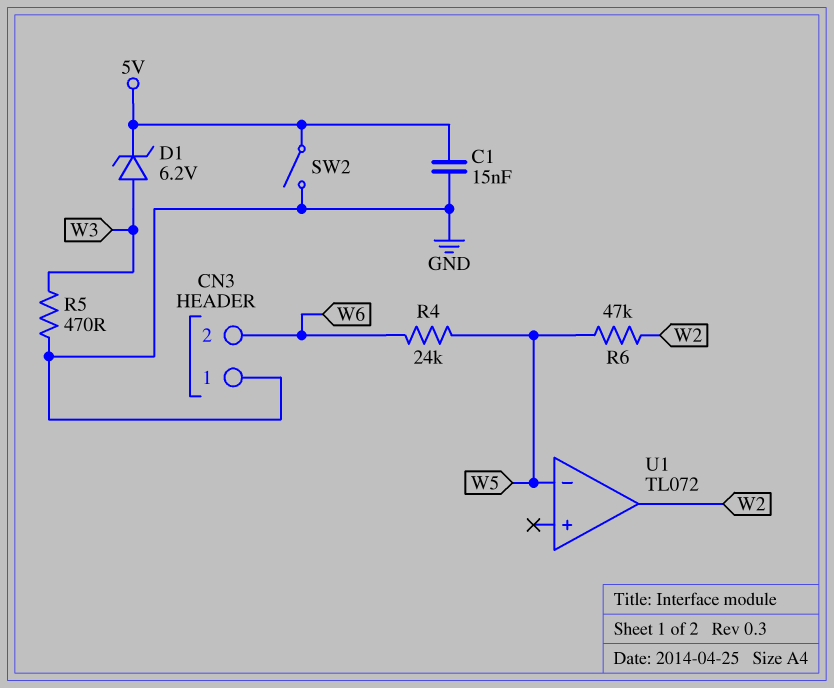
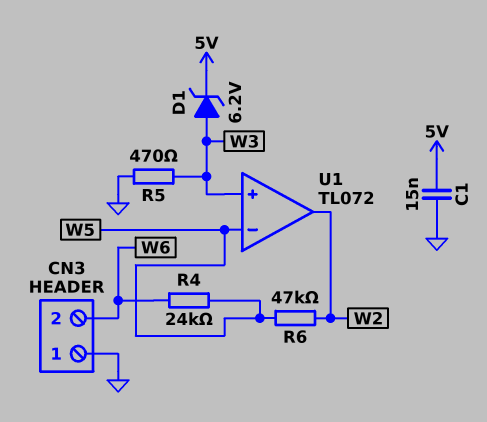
SW2: switch (5V, GND) -> none
U1 pin in+: none -> W3

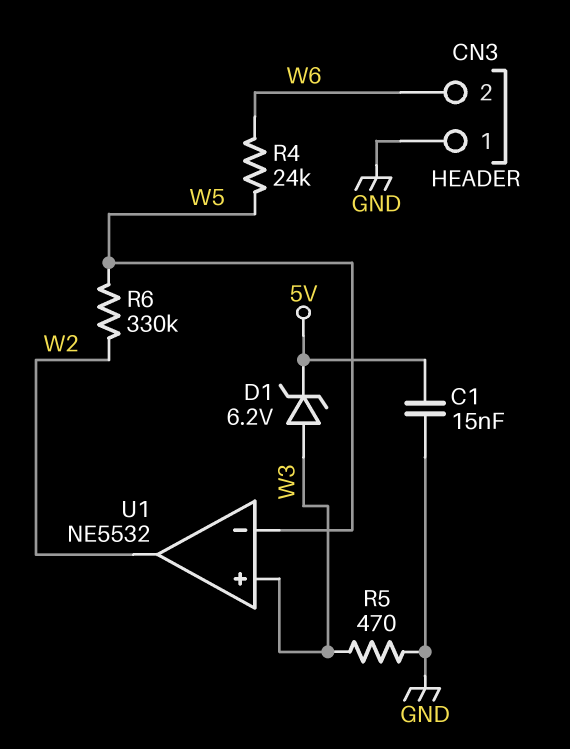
R6: 47k (W2, W5) -> 330k (W2, W5)
U1: TL072 -> NE5532

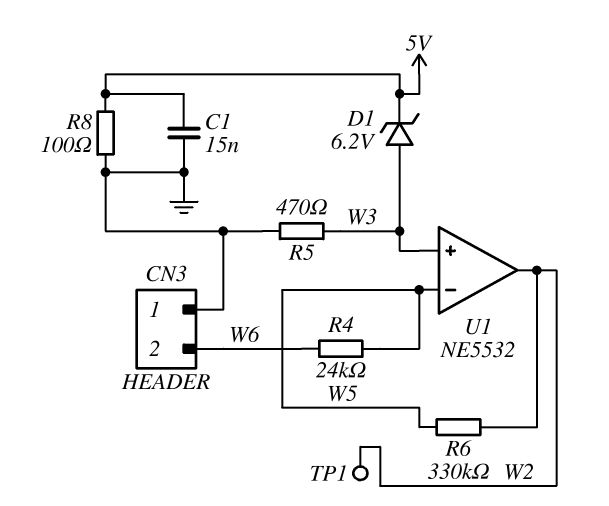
R8: none -> 100 (5V, GND)
TP1: none -> test point (W2)

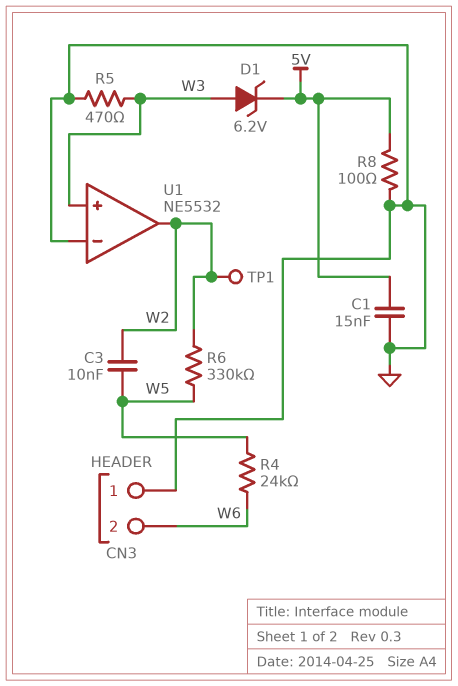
C3: none -> 10nF (W2, W5)
U1 pin in-: W5 -> GND

